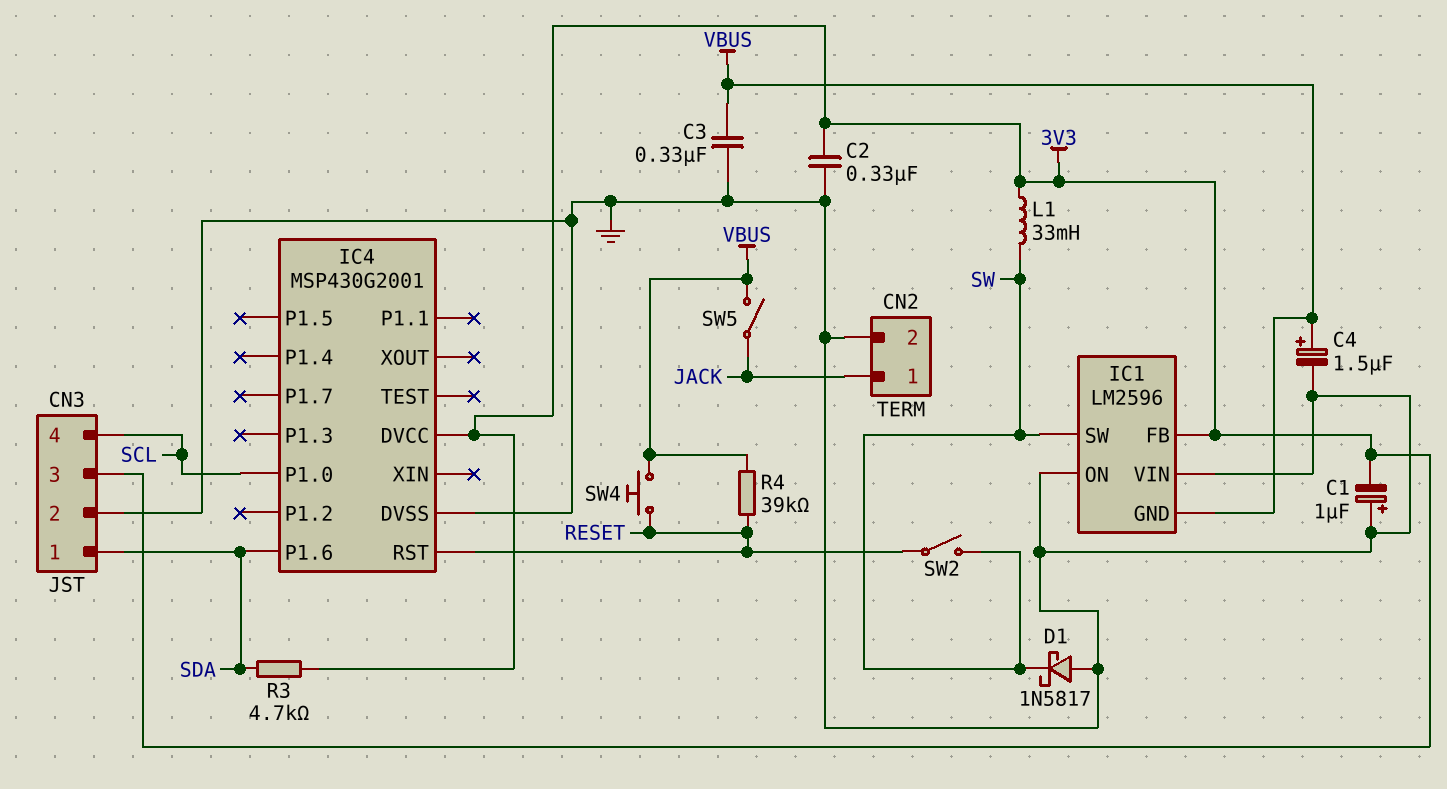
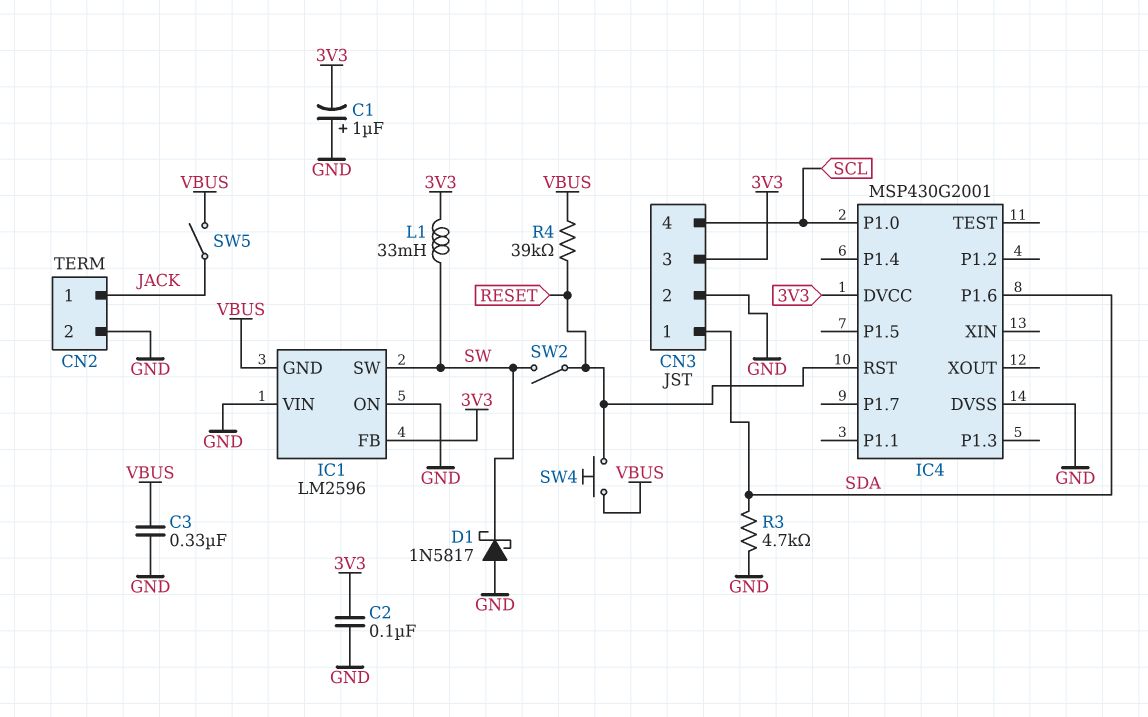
C2: 330nF (3V3, GND) -> 100nF (3V3, GND)
C4: 1.5uF (plus VBUS, minus GND) -> none
R3: 4.7k (3V3, SDA) -> 4.7k (GND, SDA)

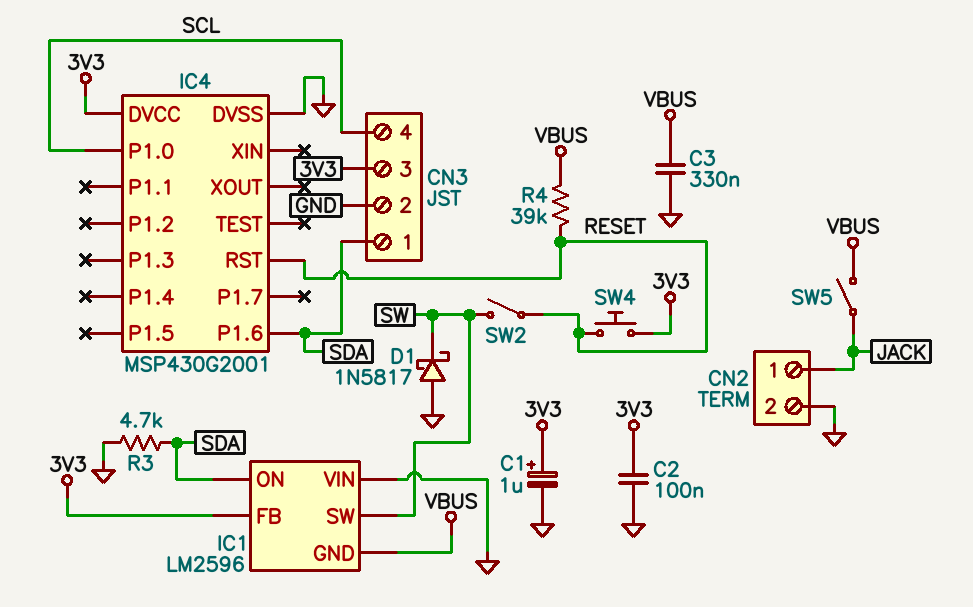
C1: 1uF (plus GND, minus 3V3) -> 1uF (plus 3V3, minus GND)
IC1 pin ON: GND -> SDA
L1: 33mH (3V3, SW) -> none
SW4: button (RESET, VBUS) -> button (3V3, RESET)

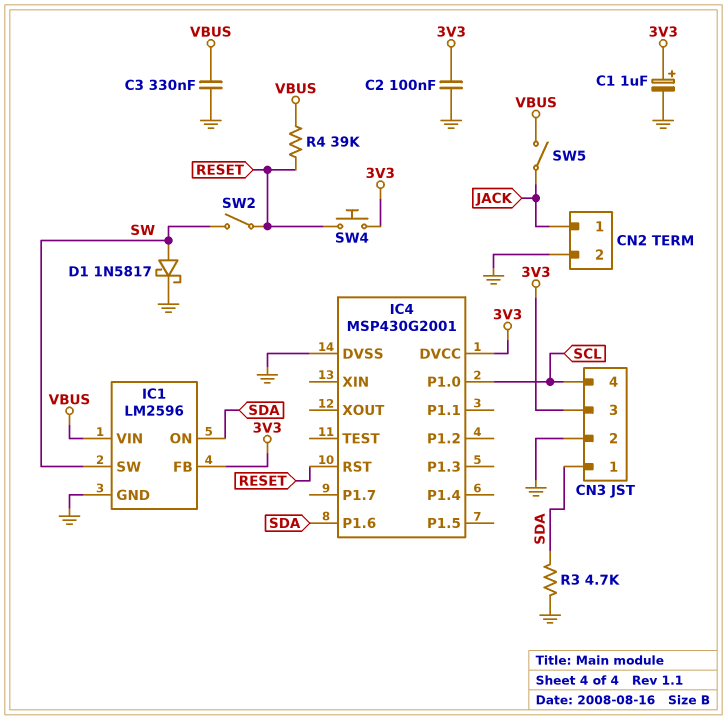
D1: schottky 1N5817 (A GND, K SW) -> schottky 1N5817 (A SW, K GND)
IC1 pin GND: VBUS -> GND
IC1 pin VIN: GND -> VBUS

